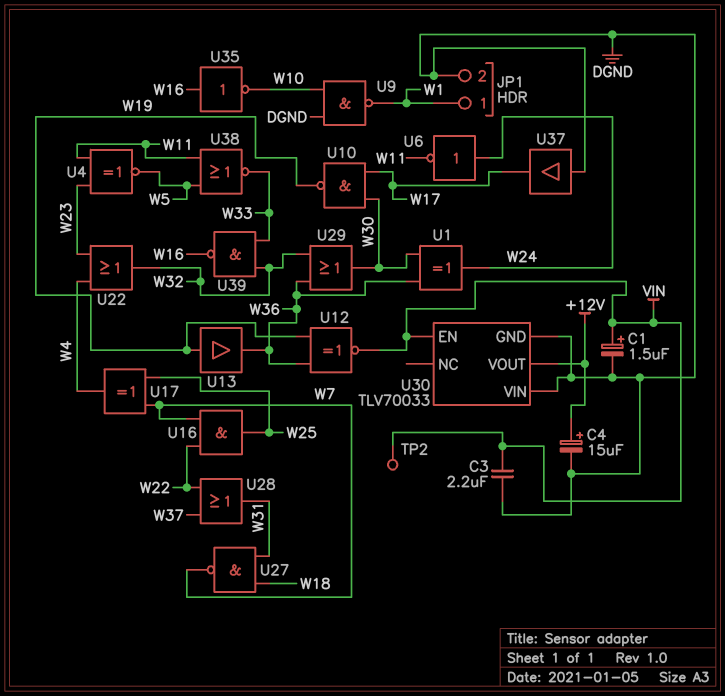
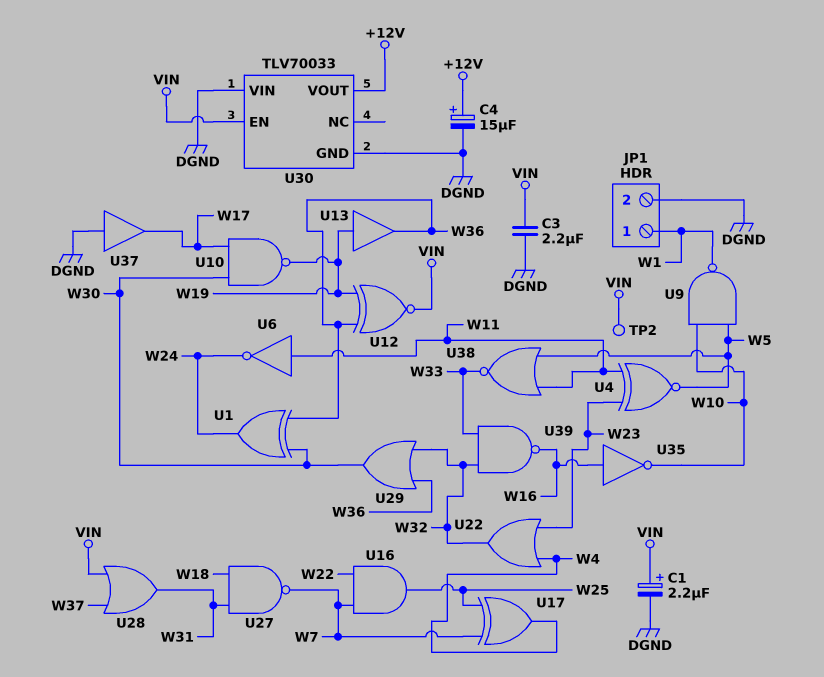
C1: 1.5uF (plus VIN, minus DGND) -> 2.2uF (plus VIN, minus DGND)
U6: NOT (in W24, out W11) -> NOT (in W11, out W24)
U9: NAND (in DGND, in W10, out W1) -> NAND (in W5, in W10, out W1)
U28: OR (in W22, in W37, out W31) -> OR (in VIN, in W37, out W31)

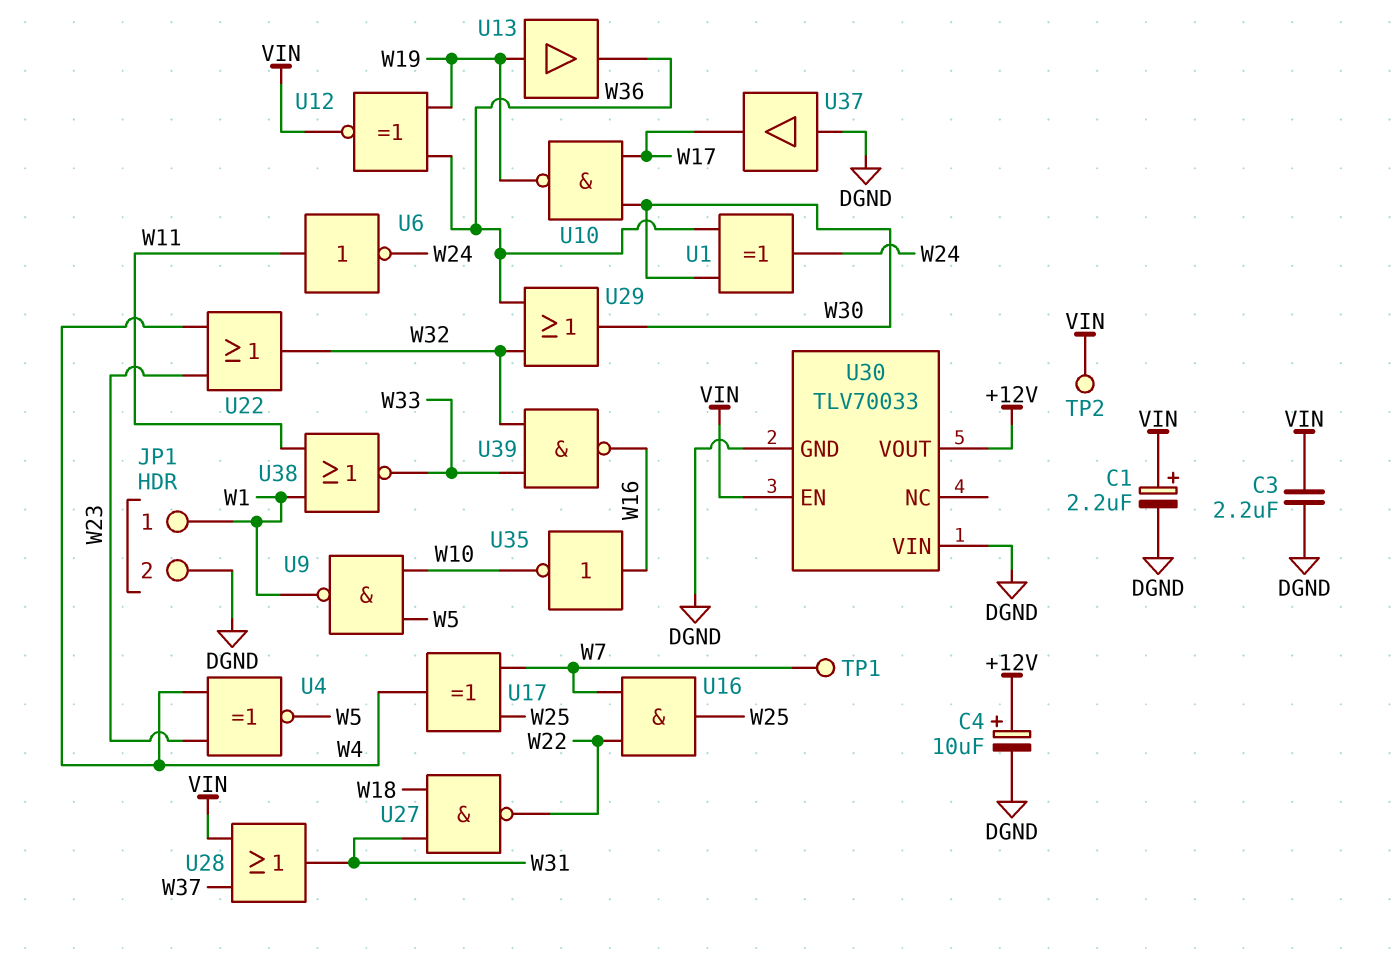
C4: 15uF (plus +12V, minus DGND) -> 10uF (plus +12V, minus DGND)
TP1: none -> test point (W7)
U4: XNOR (in W11, in W23, out W5) -> XNOR (in W4, in W23, out W5)
U27: NAND (in W18, in W31, out W7) -> NAND (in W18, in W31, out W22)
U38: NOR (in W5, in W11, out W33) -> NOR (in W1, in W11, out W33)

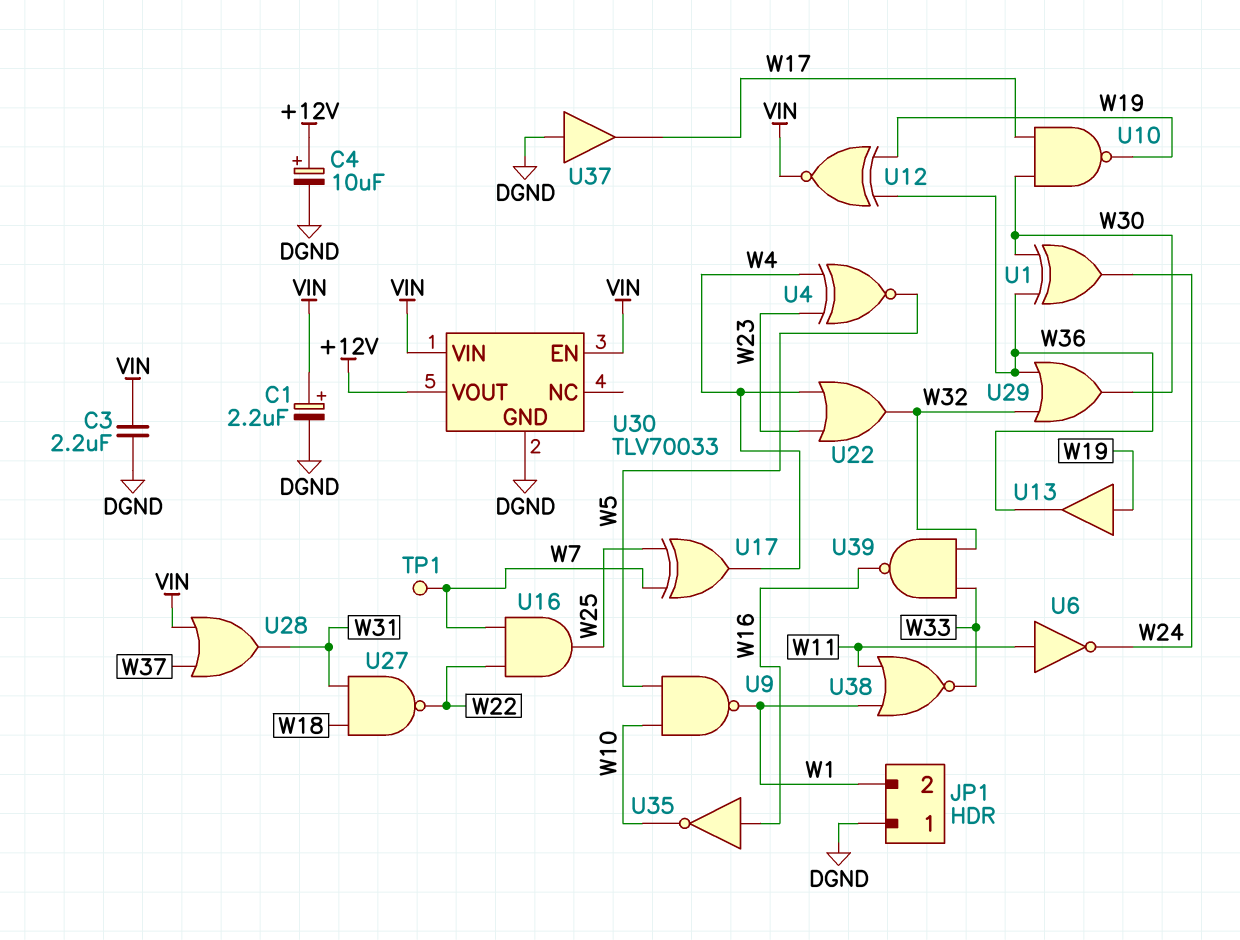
JP1 pin 1: W1 -> DGND
JP1 pin 2: DGND -> W1
TP2: test point (VIN) -> none
U30 pin VIN: DGND -> VIN

